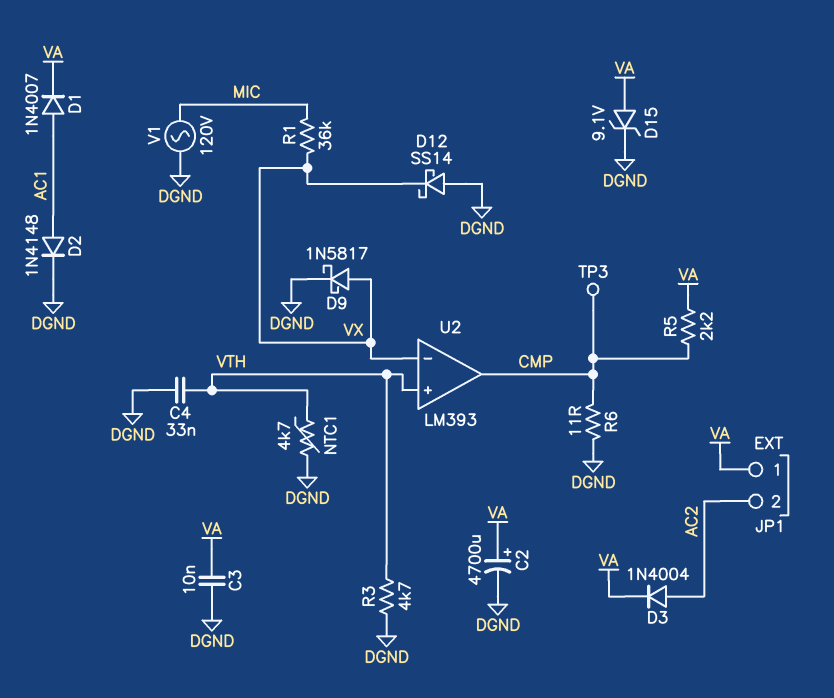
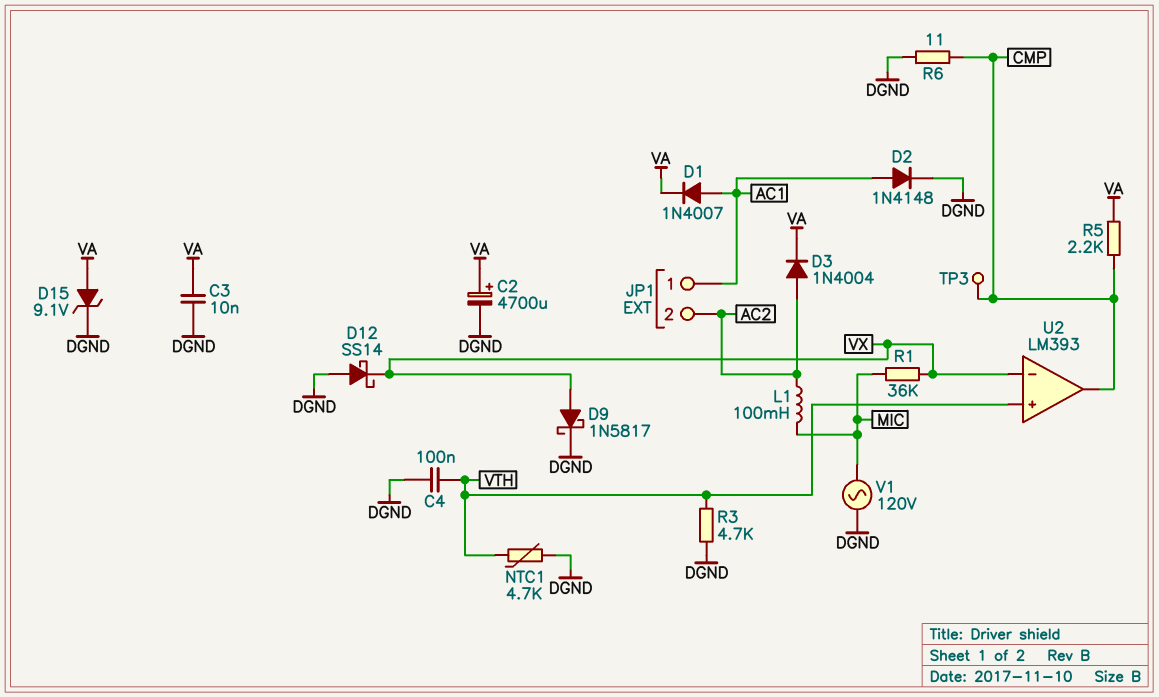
C4: 33nF (DGND, VTH) -> 100nF (DGND, VTH)
JP1 pin 1: VA -> AC1
L1: none -> 100mH (AC2, MIC)

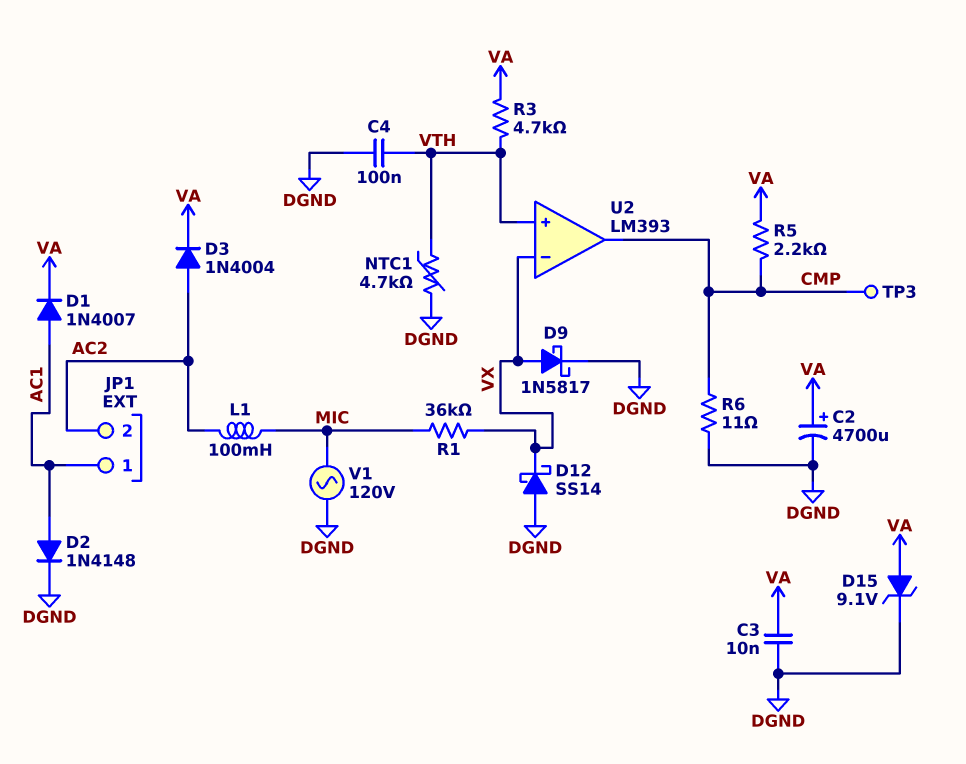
R3: 4.7k (DGND, VTH) -> 4.7k (VA, VTH)

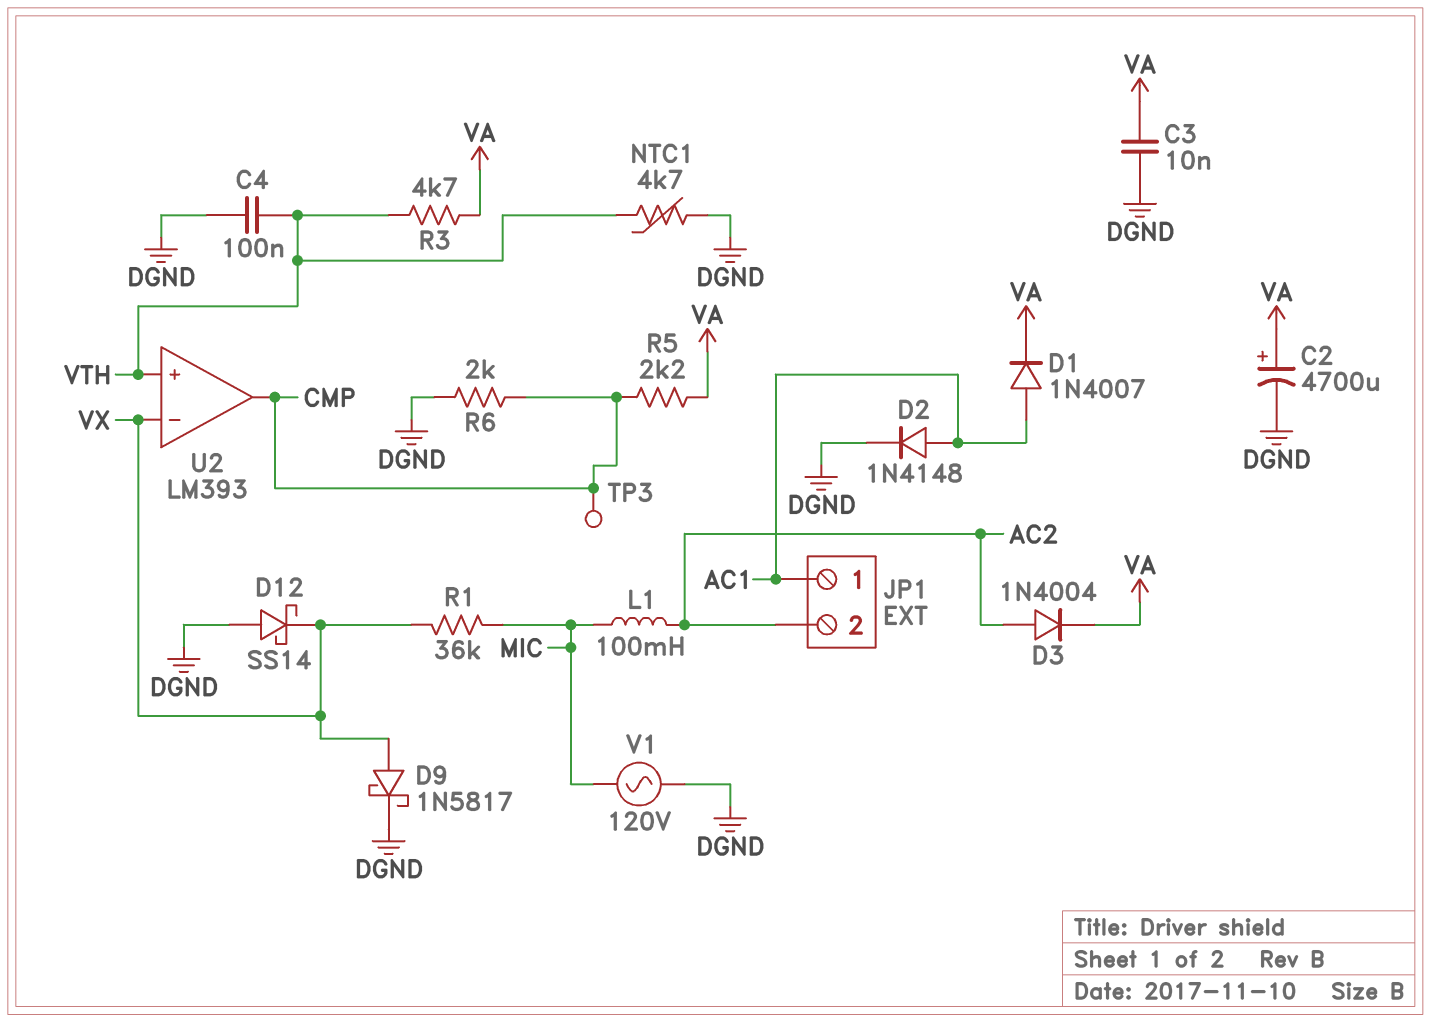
D15: zener 9.1V (A VA, K DGND) -> none
R6: 11 (CMP, DGND) -> 2k (CMP, DGND)

